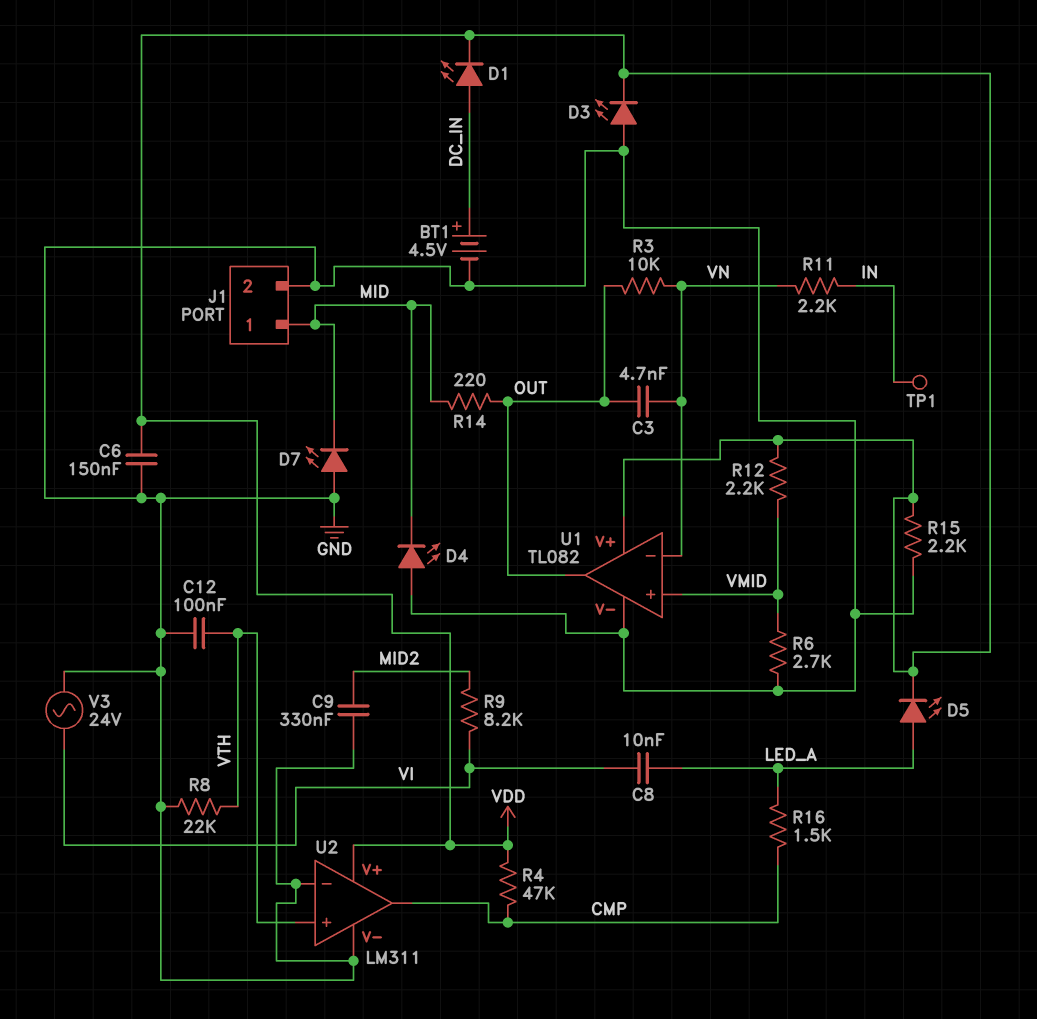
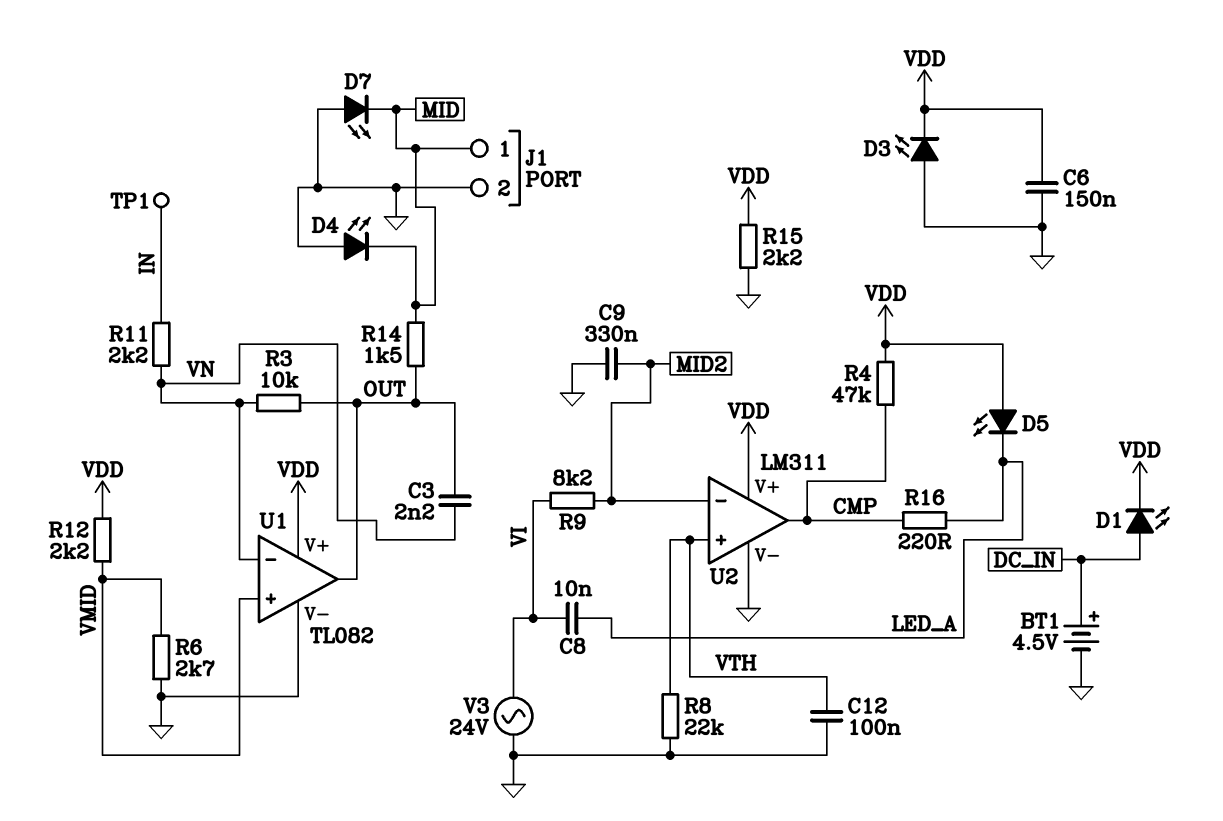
C3: 4.7nF (OUT, VN) -> 2.2nF (OUT, VN)
D5: LED (A LED_A, K VDD) -> LED (A VDD, K LED_A)
R14: 220 (MID, OUT) -> 1.5k (MID, OUT)
R16: 1.5k (CMP, LED_A) -> 220 (CMP, LED_A)
U2 pin in-: GND -> MID2

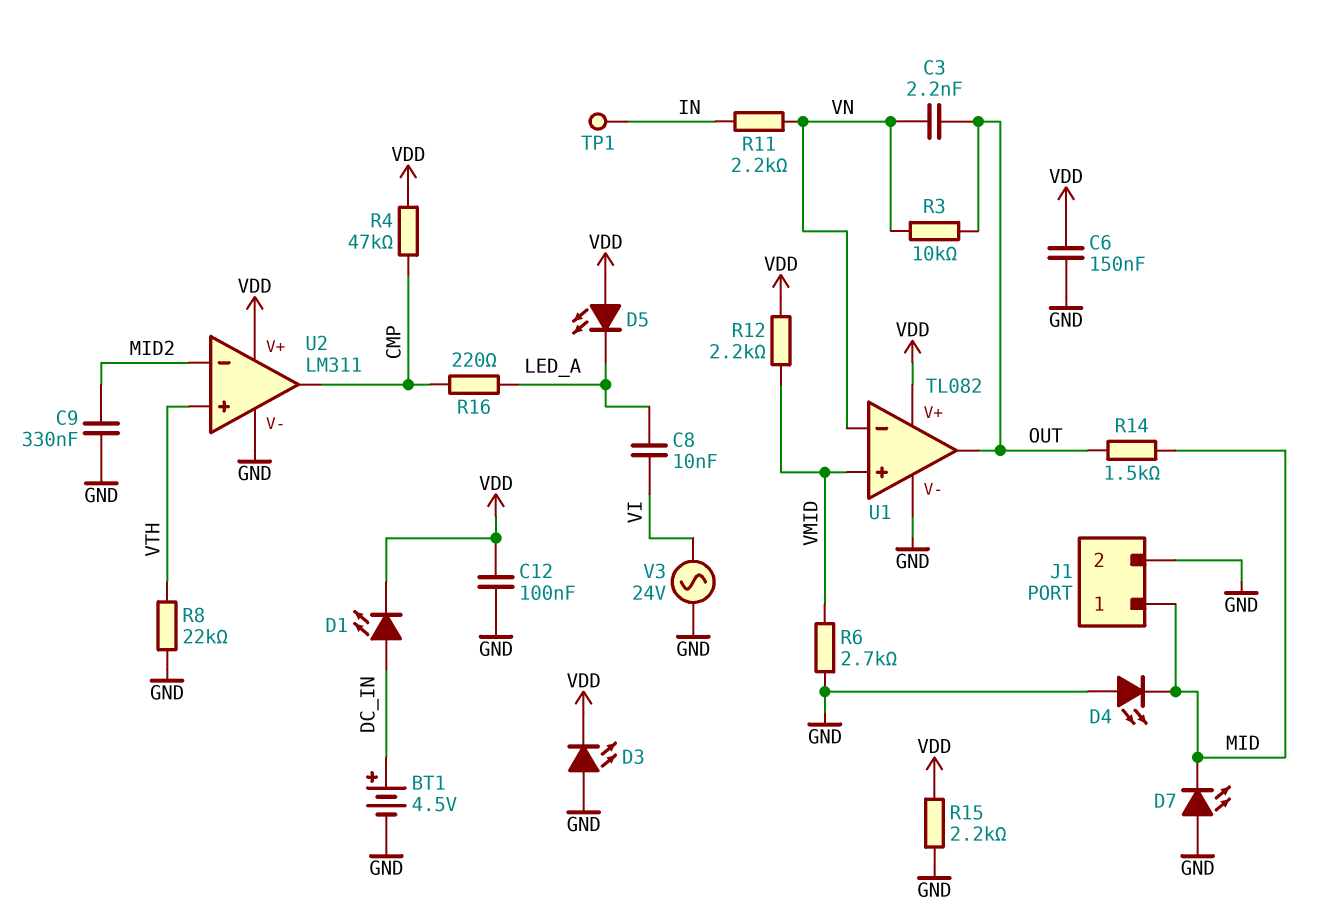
C12: 100nF (GND, VTH) -> 100nF (GND, VDD)
R9: 8.2k (MID2, VI) -> none

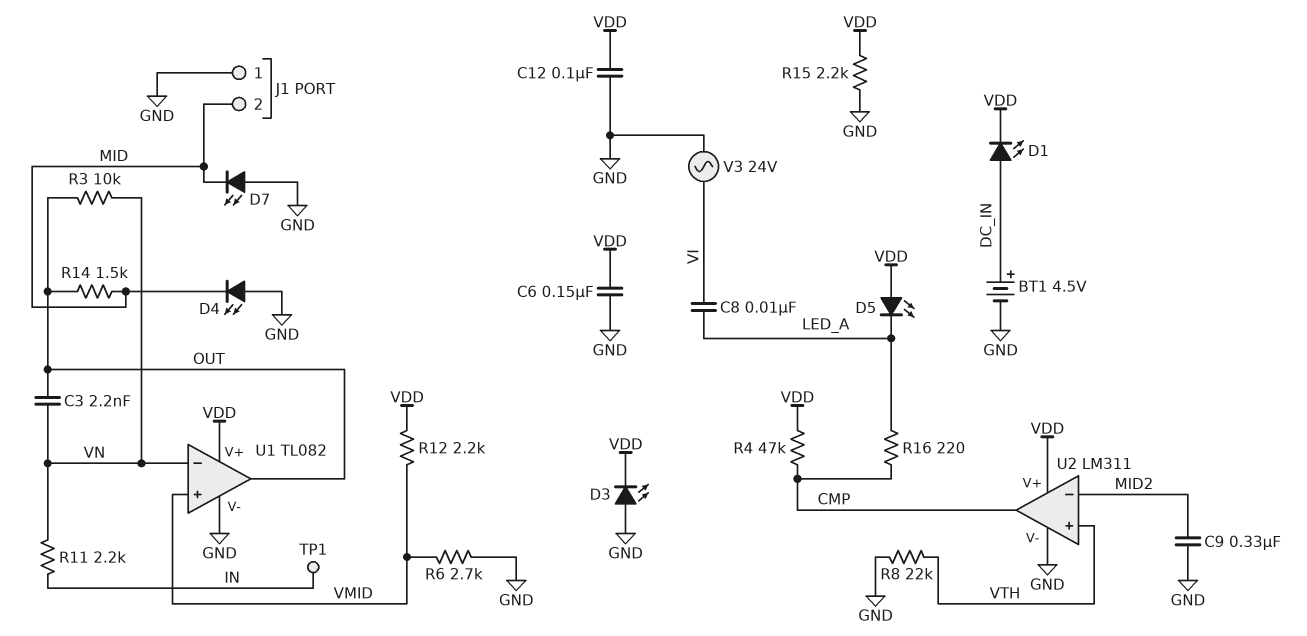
J1 pin 1: MID -> GND
J1 pin 2: GND -> MID

